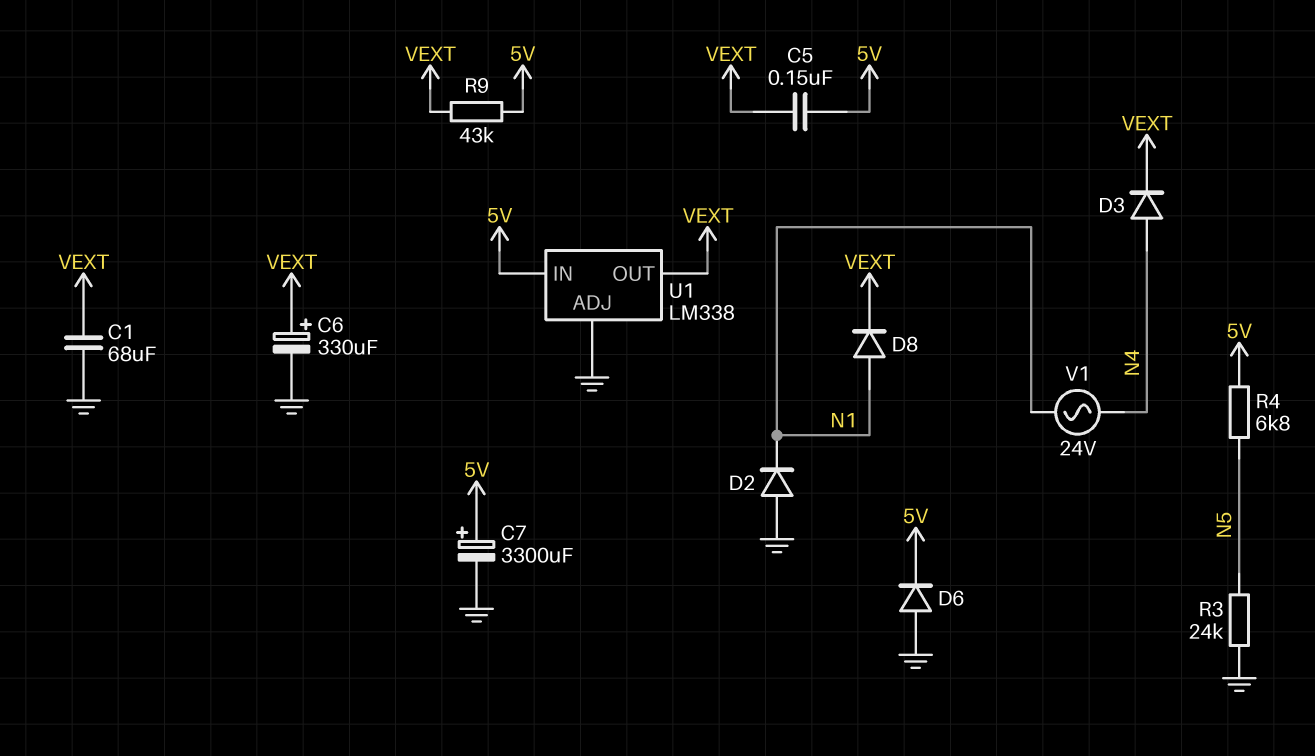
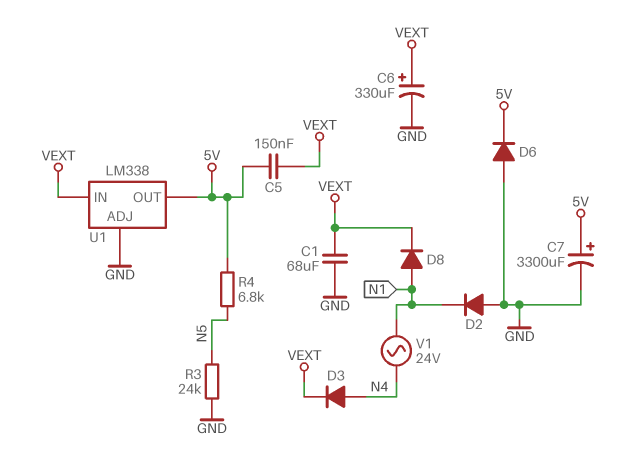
R9: 43k (5V, VEXT) -> none
U1 pin IN: 5V -> VEXT
U1 pin OUT: VEXT -> 5V

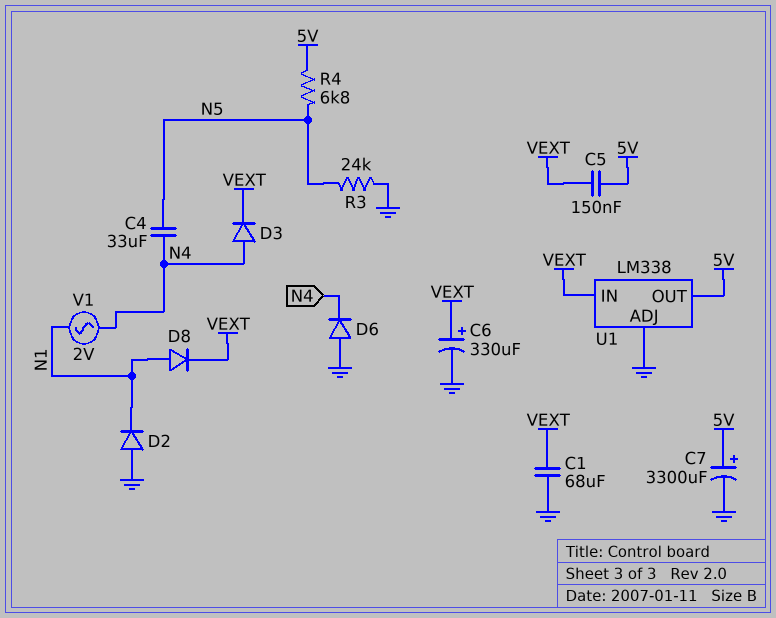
C4: none -> 33uF (N4, N5)
D6: diode (A GND, K 5V) -> diode (A GND, K N4)
V1: AC 24V (N1, N4) -> AC 2V (N1, N4)

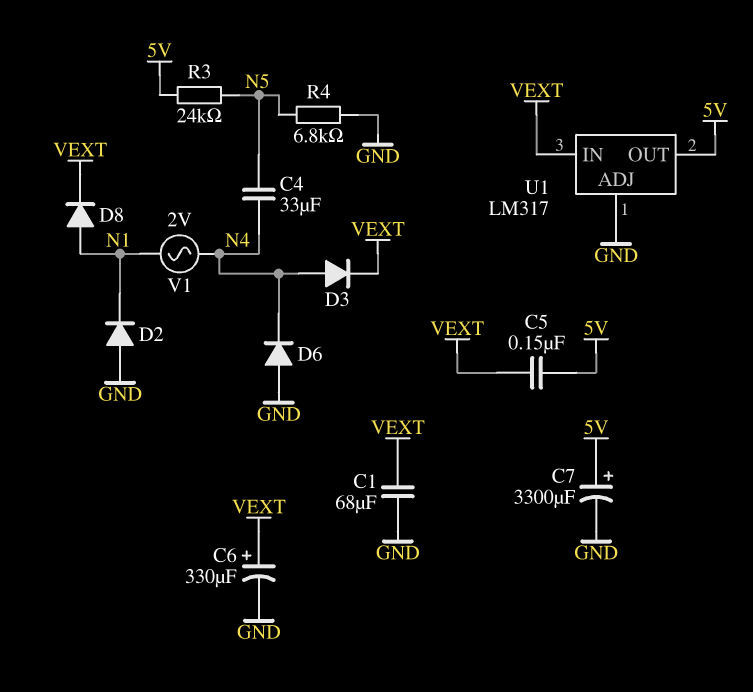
R3: 24k (GND, N5) -> 24k (5V, N5)
R4: 6.8k (5V, N5) -> 6.8k (GND, N5)
U1: LM338 -> LM317

